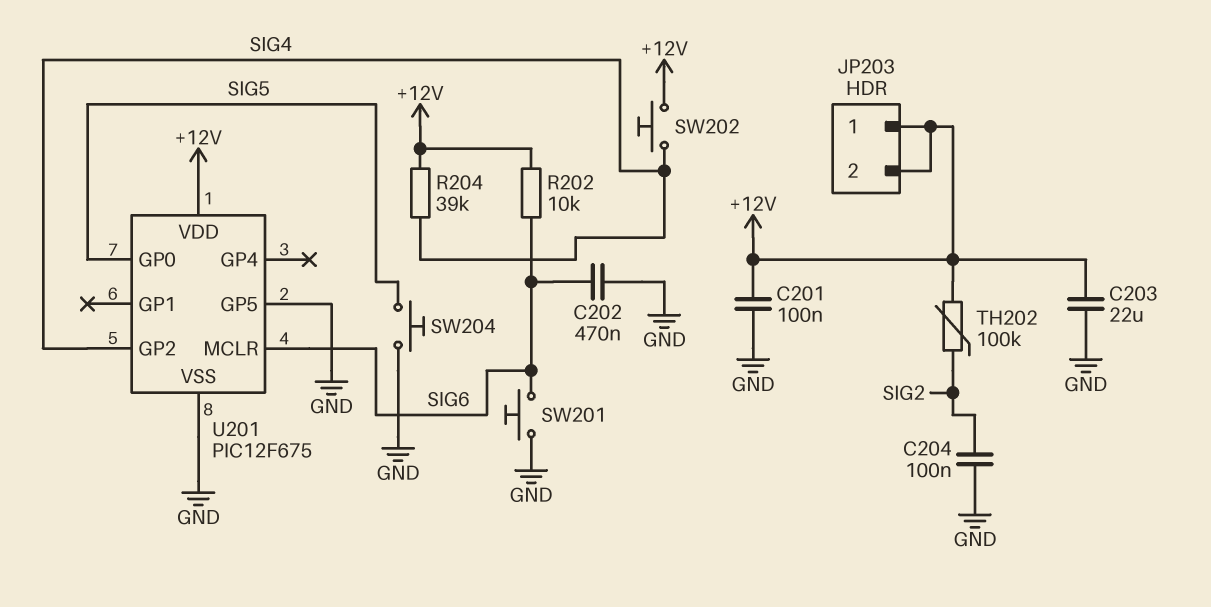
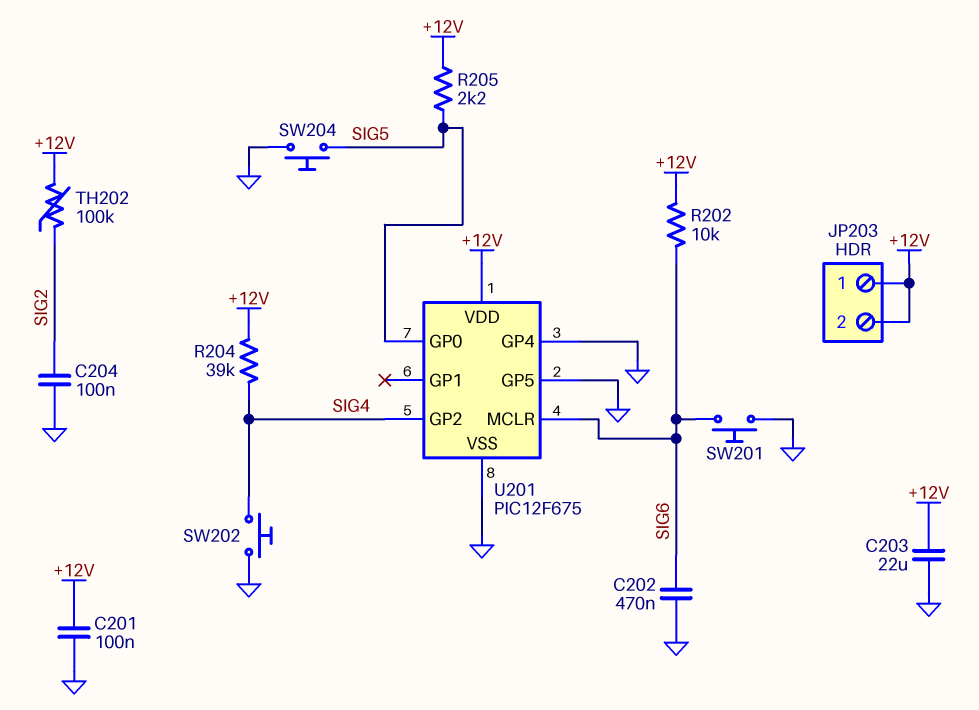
R205: none -> 2.2k (+12V, SIG5)
SW202: button (+12V, SIG4) -> button (GND, SIG4)
U201 pin GP4: none -> GND

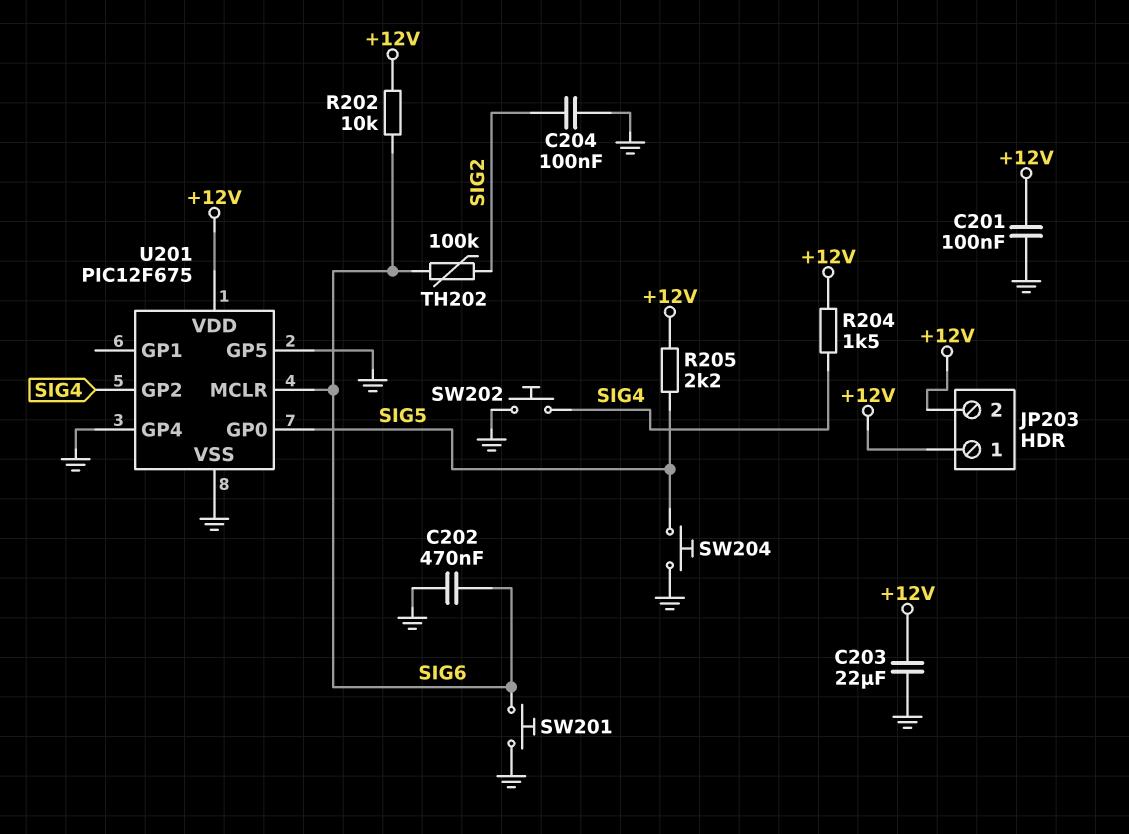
R204: 39k (+12V, SIG4) -> 1.5k (+12V, SIG4)
TH202: 100k (+12V, SIG2) -> 100k (SIG2, SIG6)

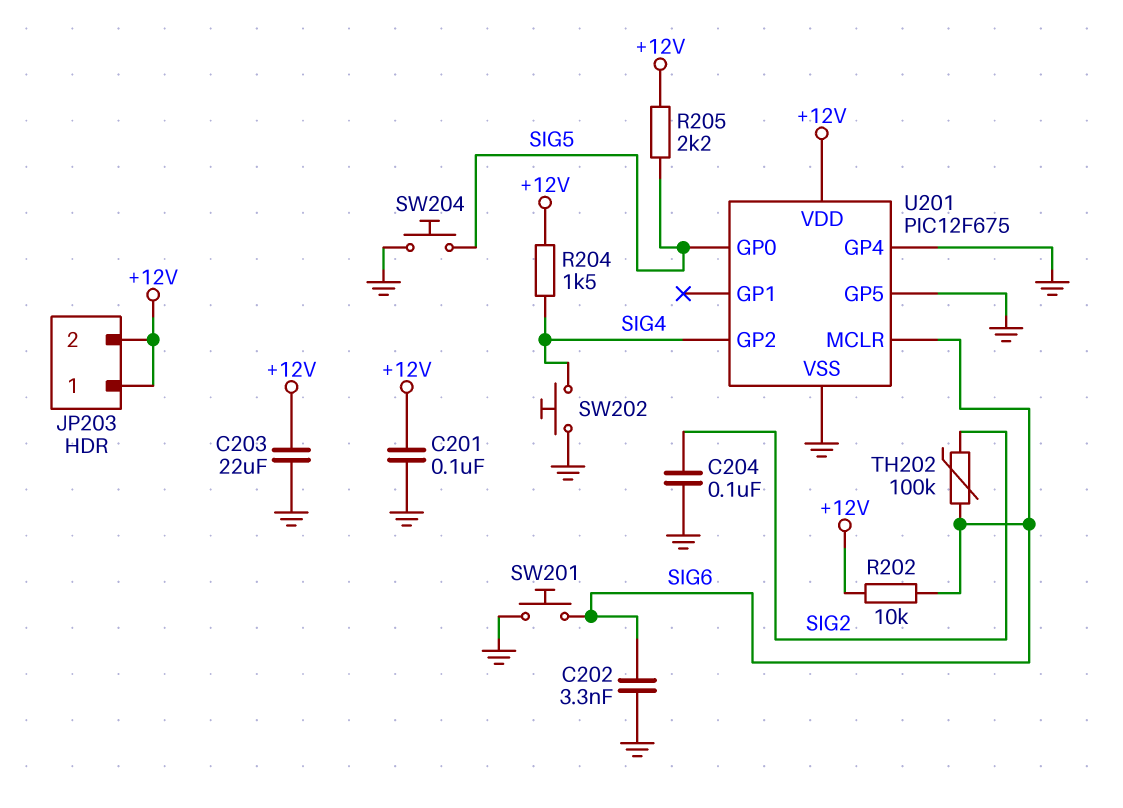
C202: 470nF (GND, SIG6) -> 3.3nF (GND, SIG6)

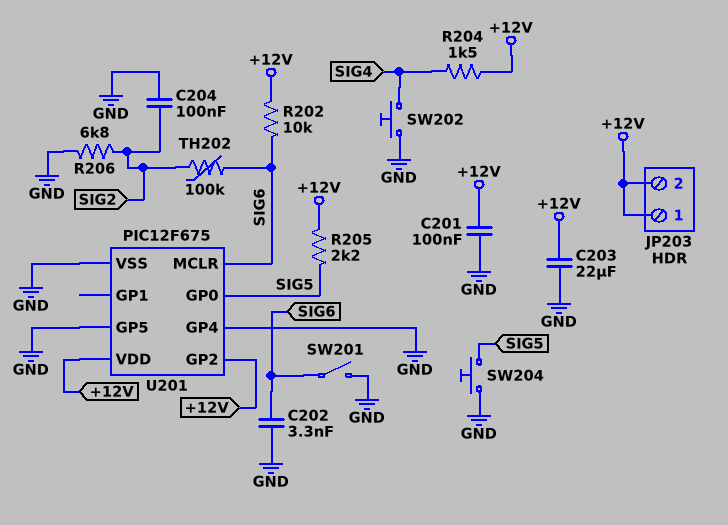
R206: none -> 6.8k (GND, SIG2)
SW201: button (GND, SIG6) -> switch (GND, SIG6)
U201 pin GP2: SIG4 -> +12V

